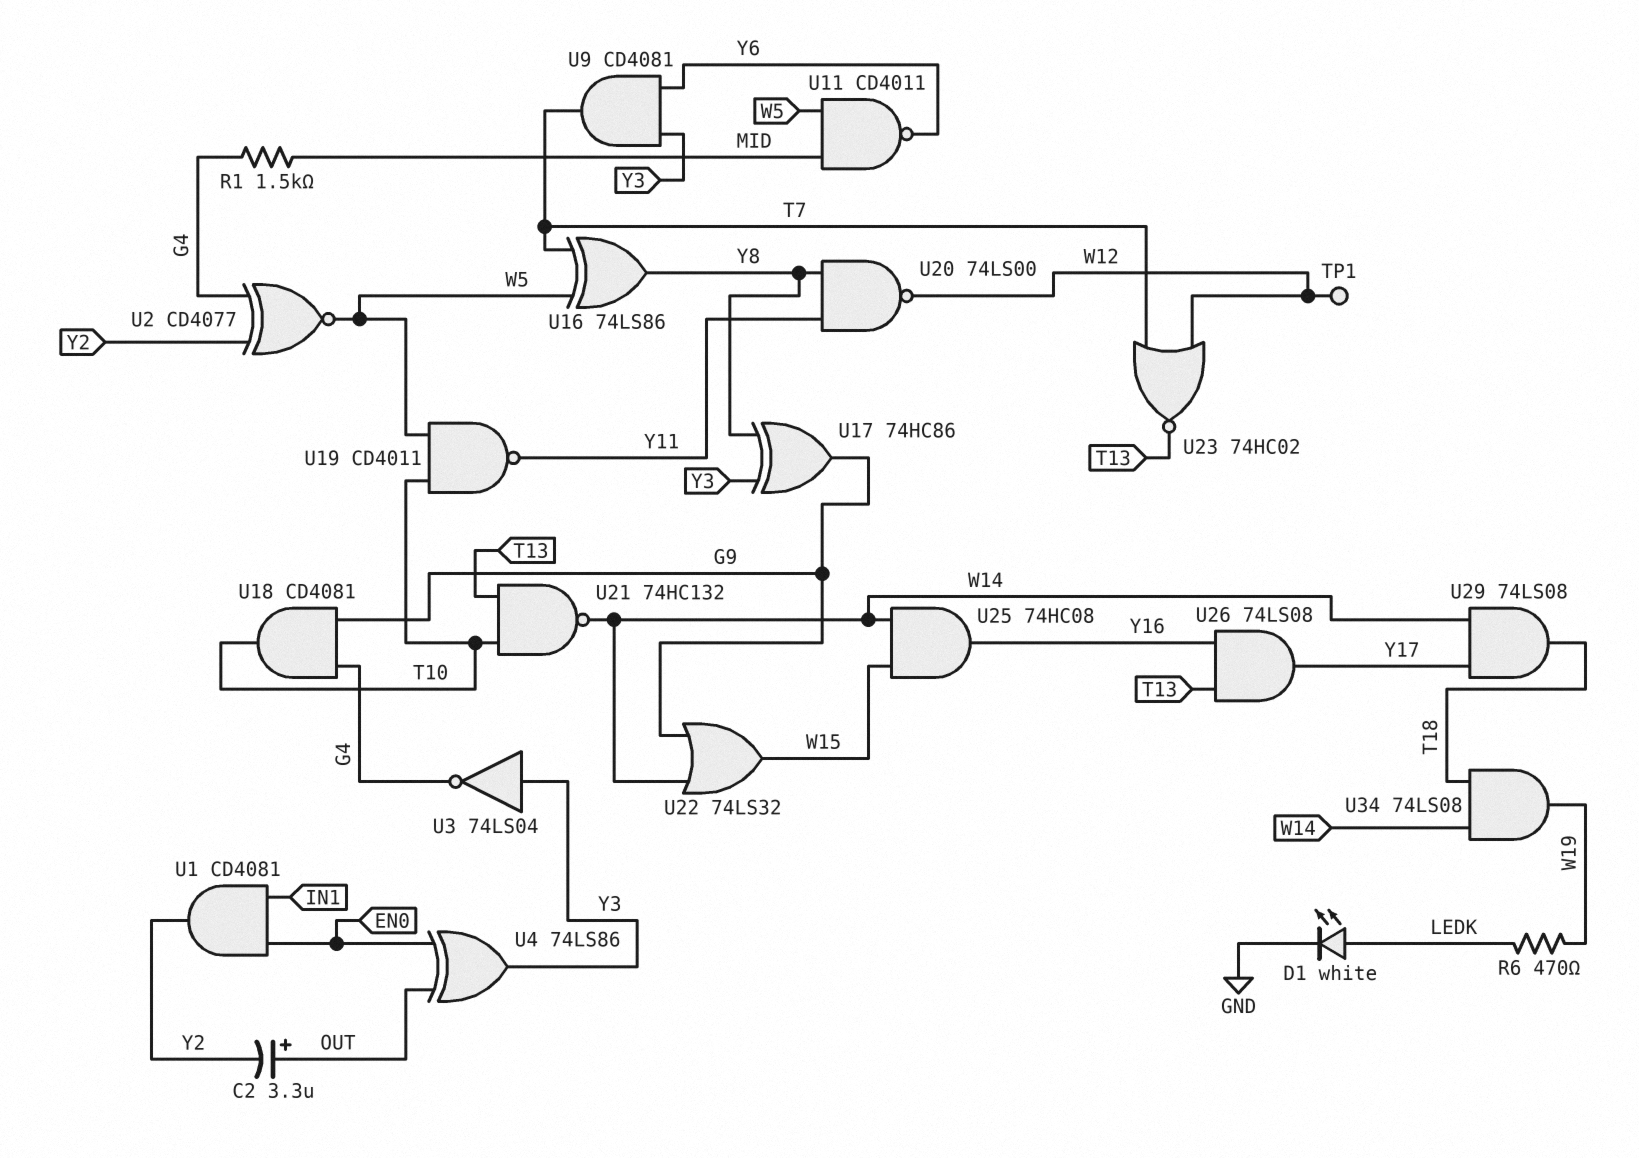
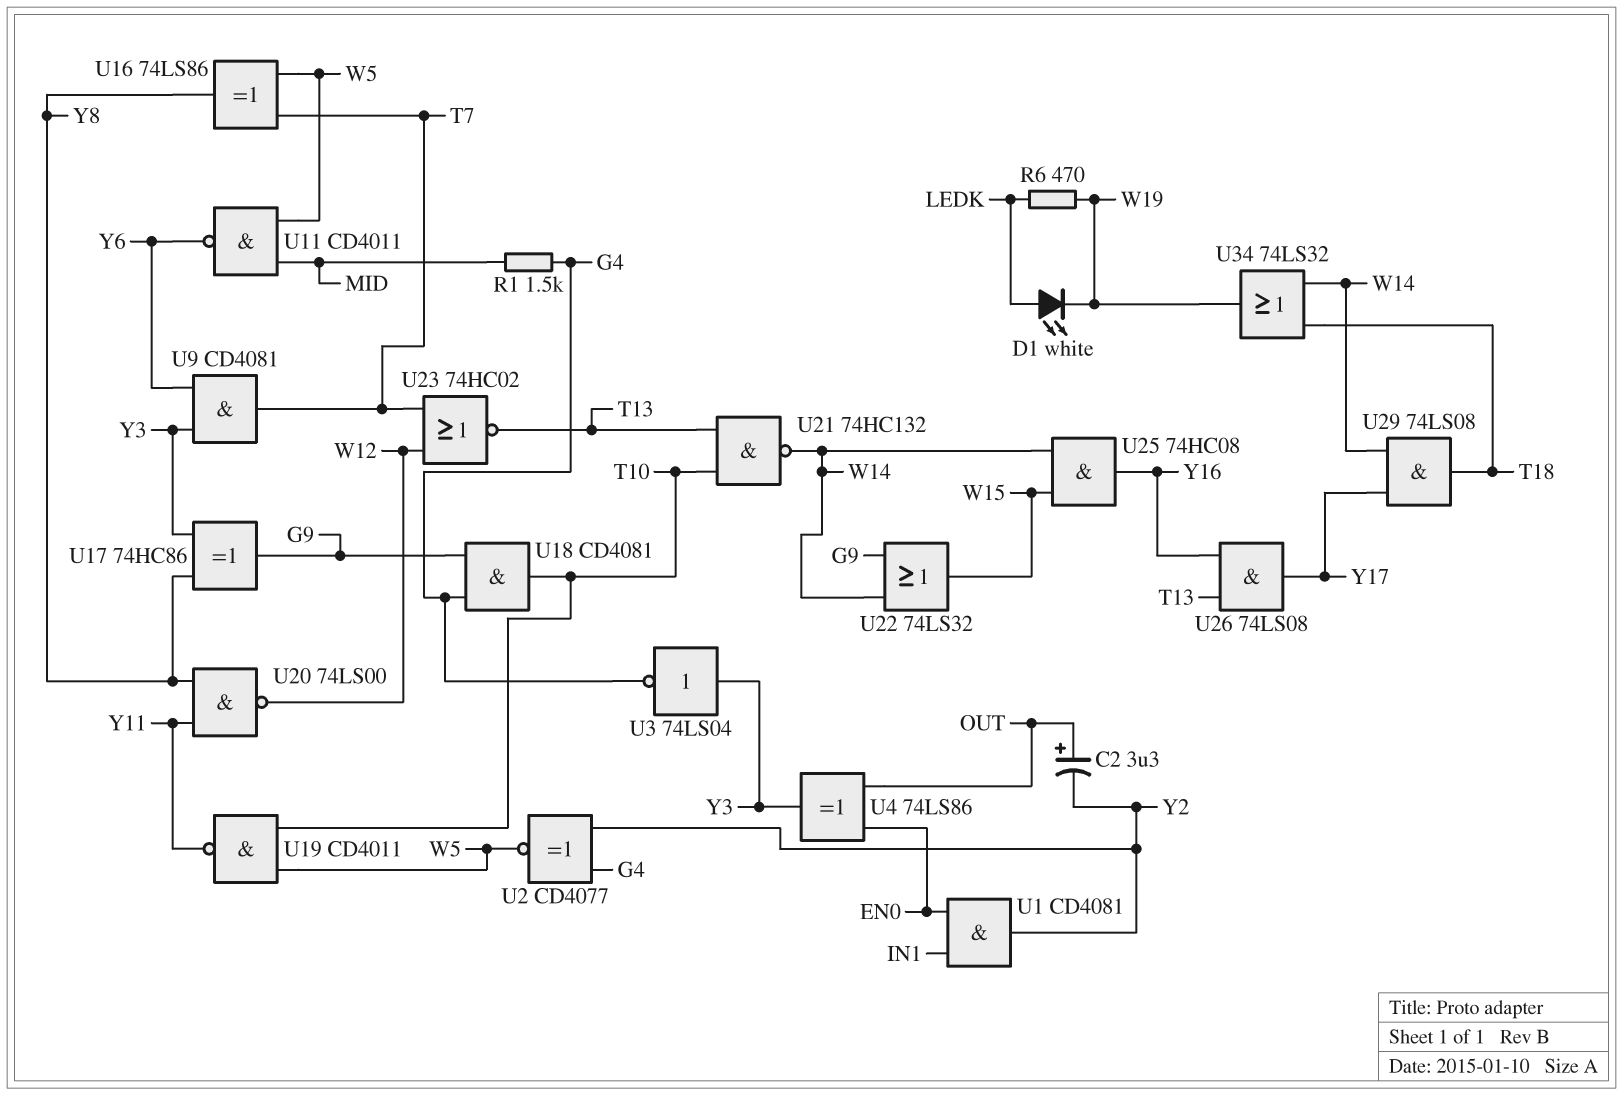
D1: LED white (A LEDK, K GND) -> LED white (A LEDK, K W19)
TP1: test point (W12) -> none
U34: AND 74LS08 (in T18, in W14, out W19) -> OR 74LS32 (in T18, in W14, out W19)

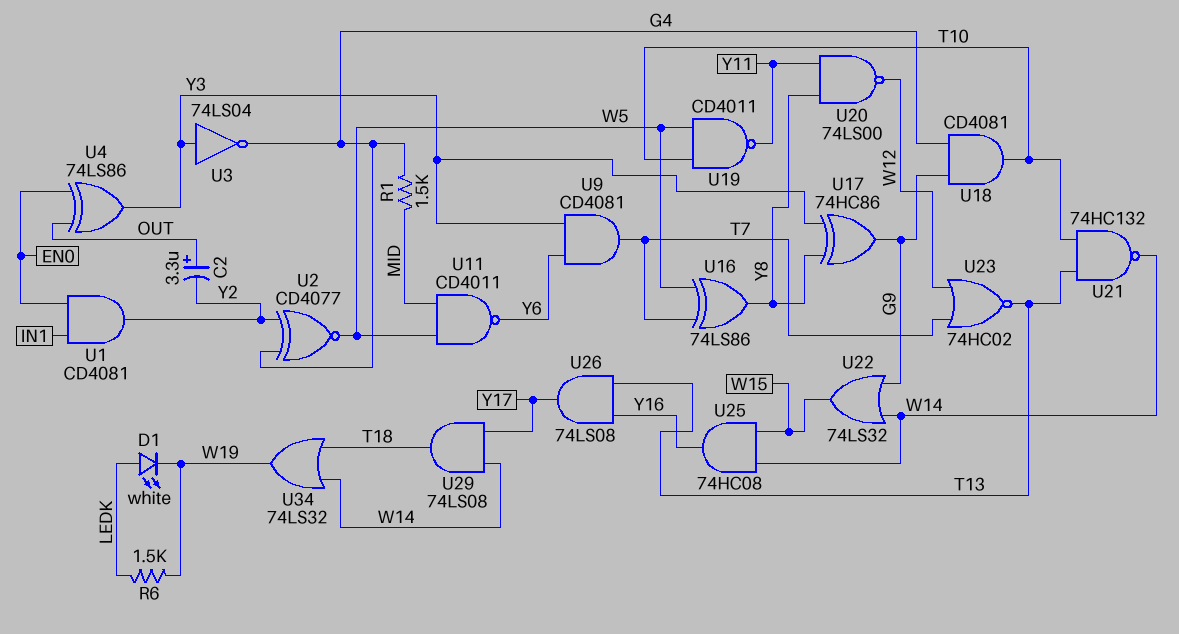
R6: 470 (LEDK, W19) -> 1.5k (LEDK, W19)

